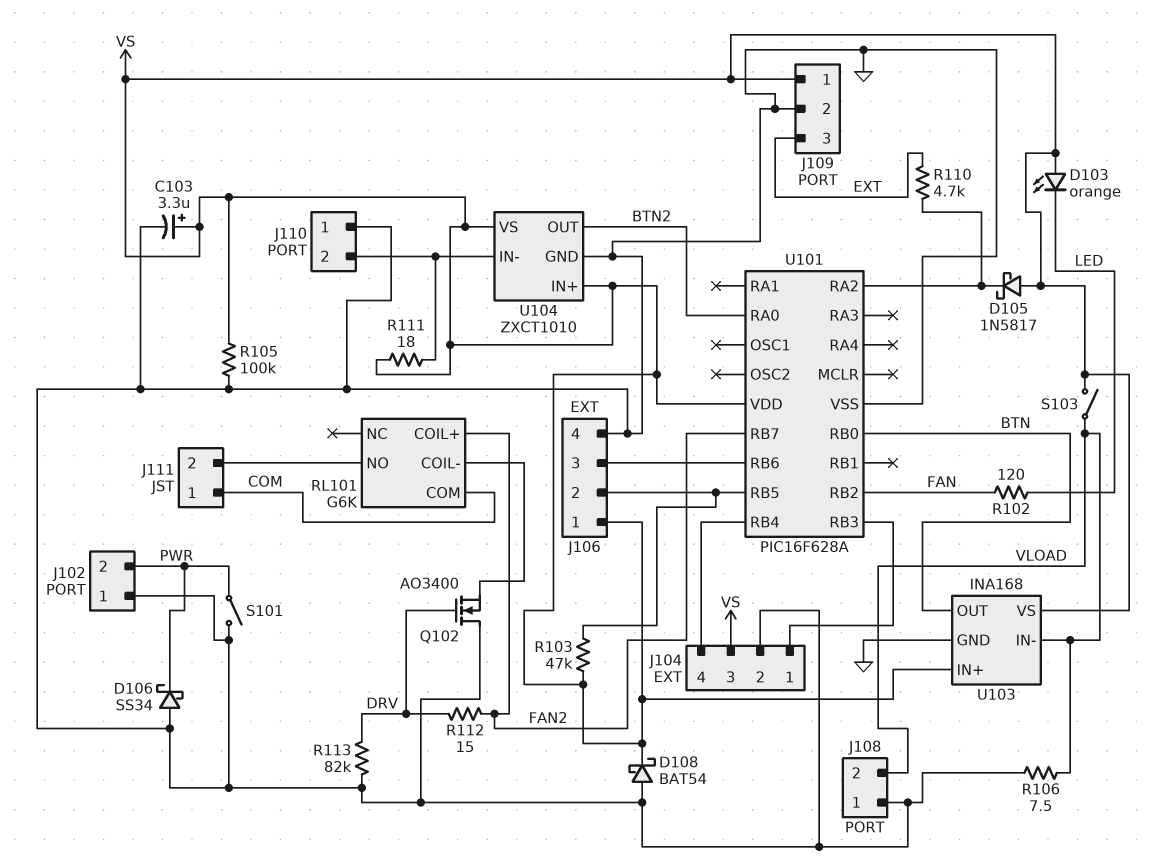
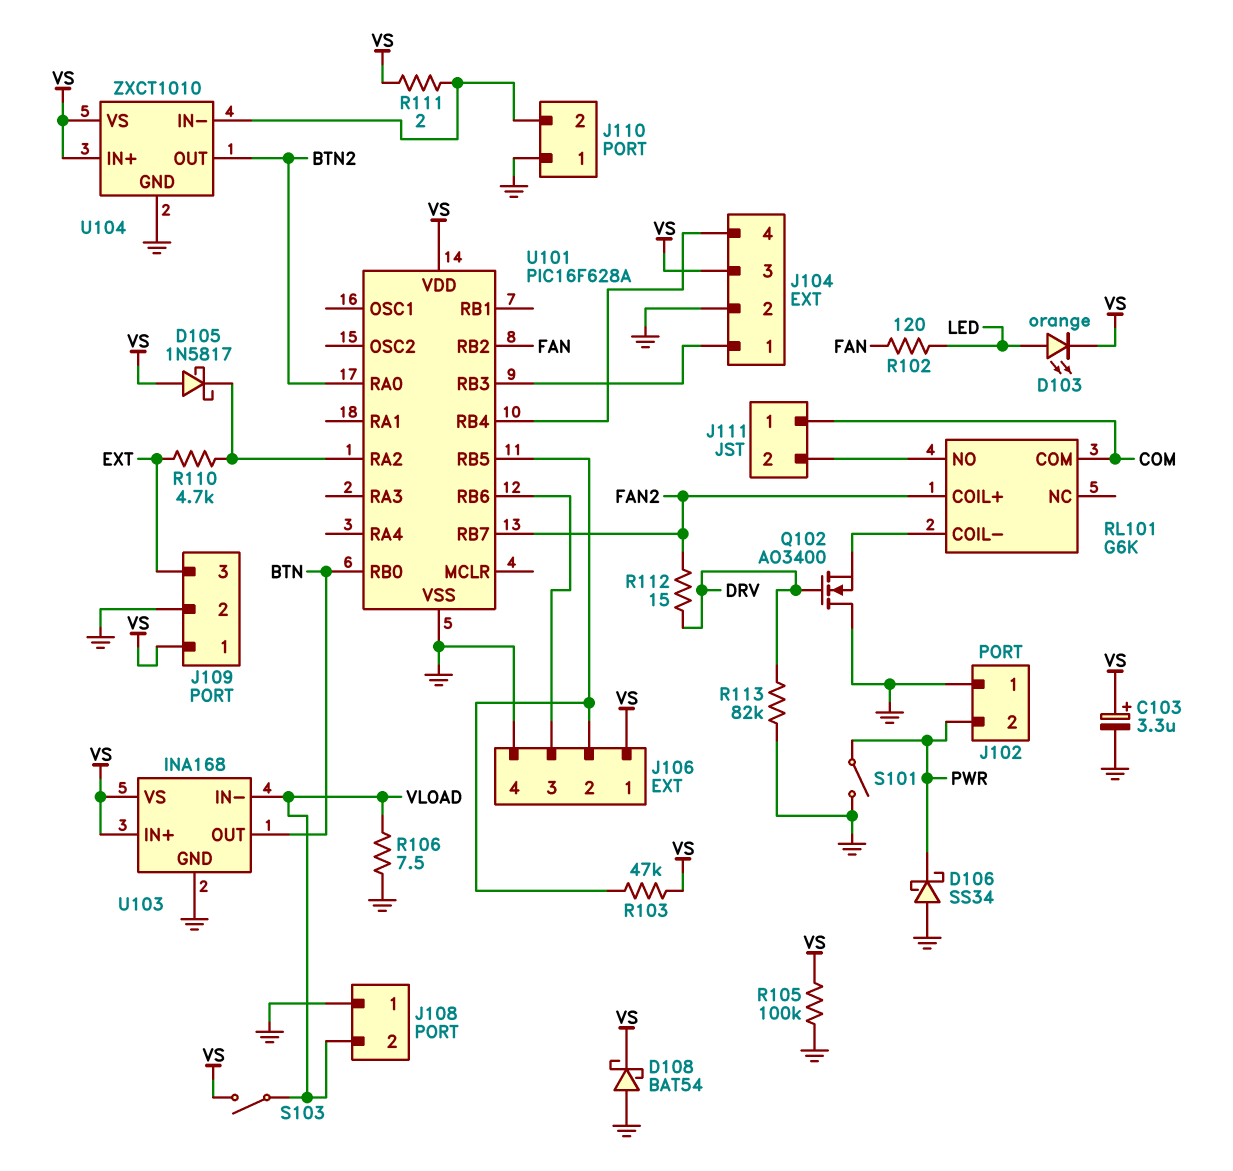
D103: LED orange (A VS, K LED) -> LED orange (A LED, K VS)
R111: 18 (J110/2, VS) -> 2 (J110/2, VS)

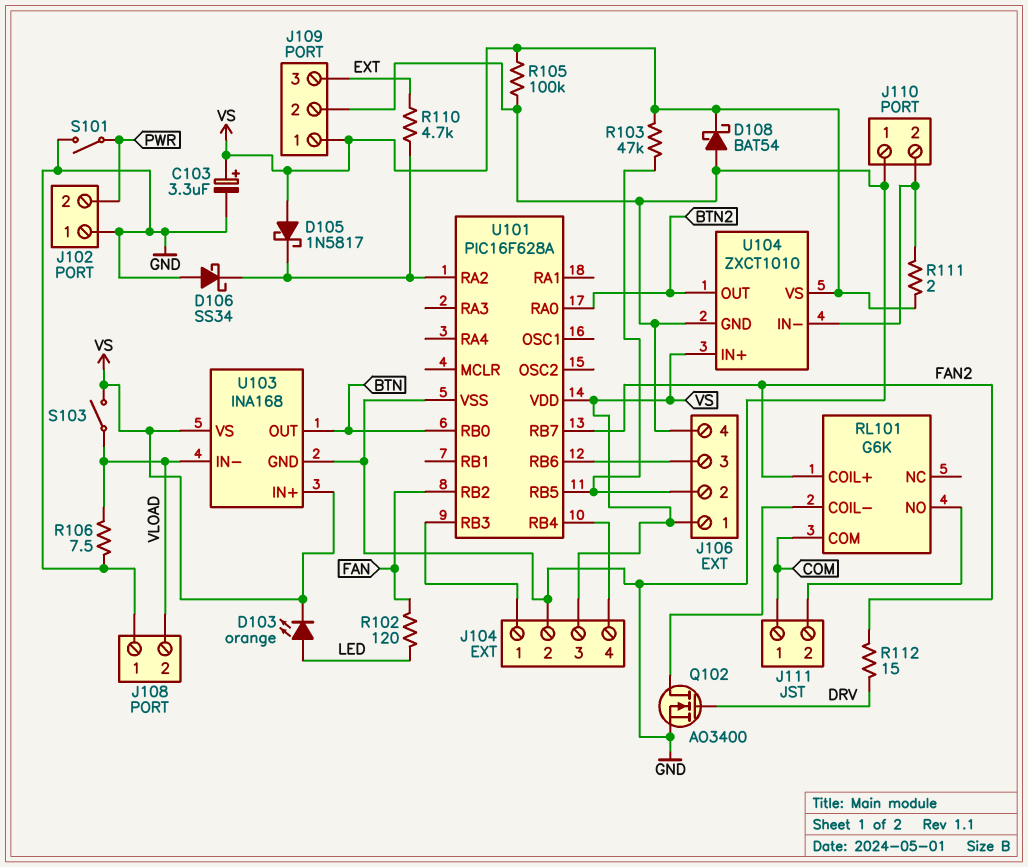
D106: schottky SS34 (A GND, K PWR) -> schottky SS34 (A GND, K U101/RA2)
Q102: NMOS AO3400 (G DRV, D GND, S RL101/COIL-) -> NMOS AO3400 (G DRV, D RL101/COIL-, S GND)
R113: 82k (DRV, GND) -> none

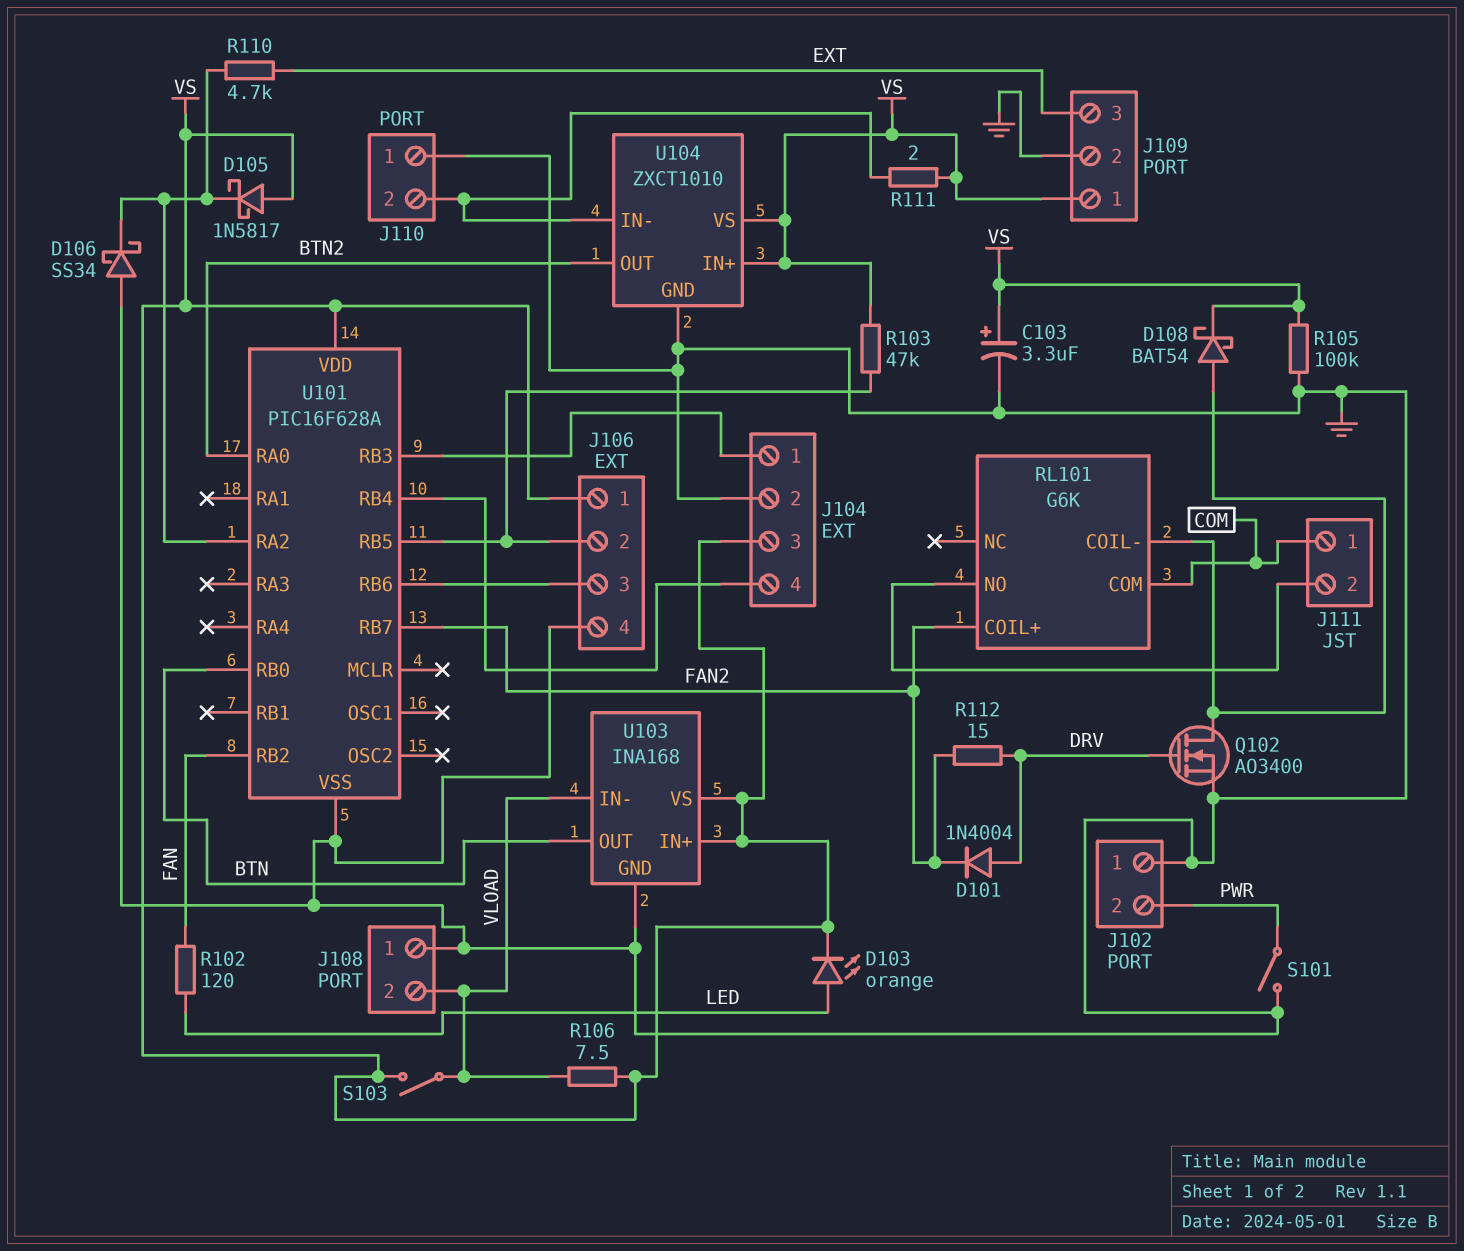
D101: none -> diode 1N4004 (A DRV, K FAN2)
D108: schottky BAT54 (A GND, K VS) -> schottky BAT54 (A RL101/COIL-, K VS)
R106: 7.5 (GND, VLOAD) -> 7.5 (VLOAD, VS)

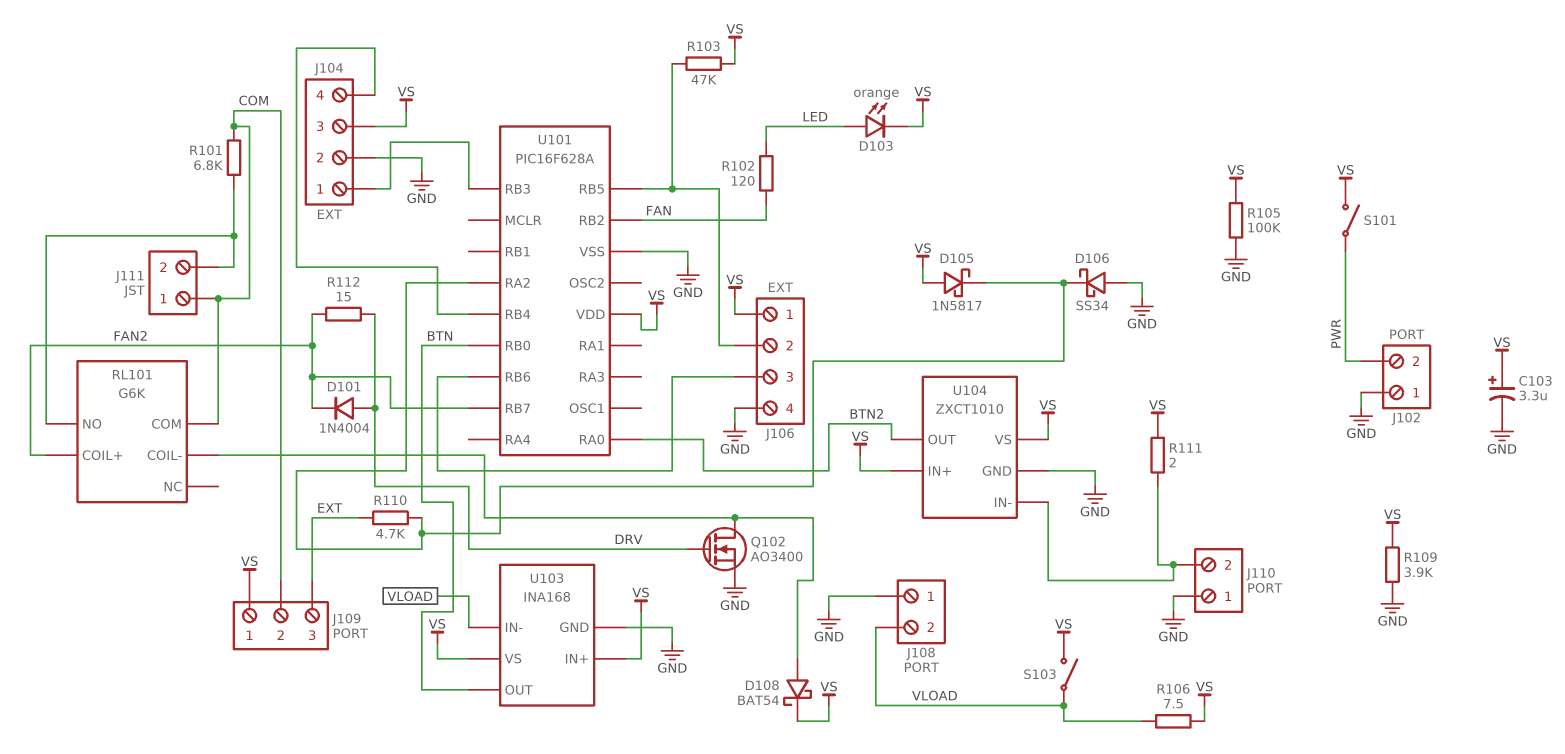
J109 pin 2: GND -> COM
R101: none -> 6.8k (COM, J111/2)
R109: none -> 3.9k (GND, VS)
S101: switch (GND, PWR) -> switch (PWR, VS)

